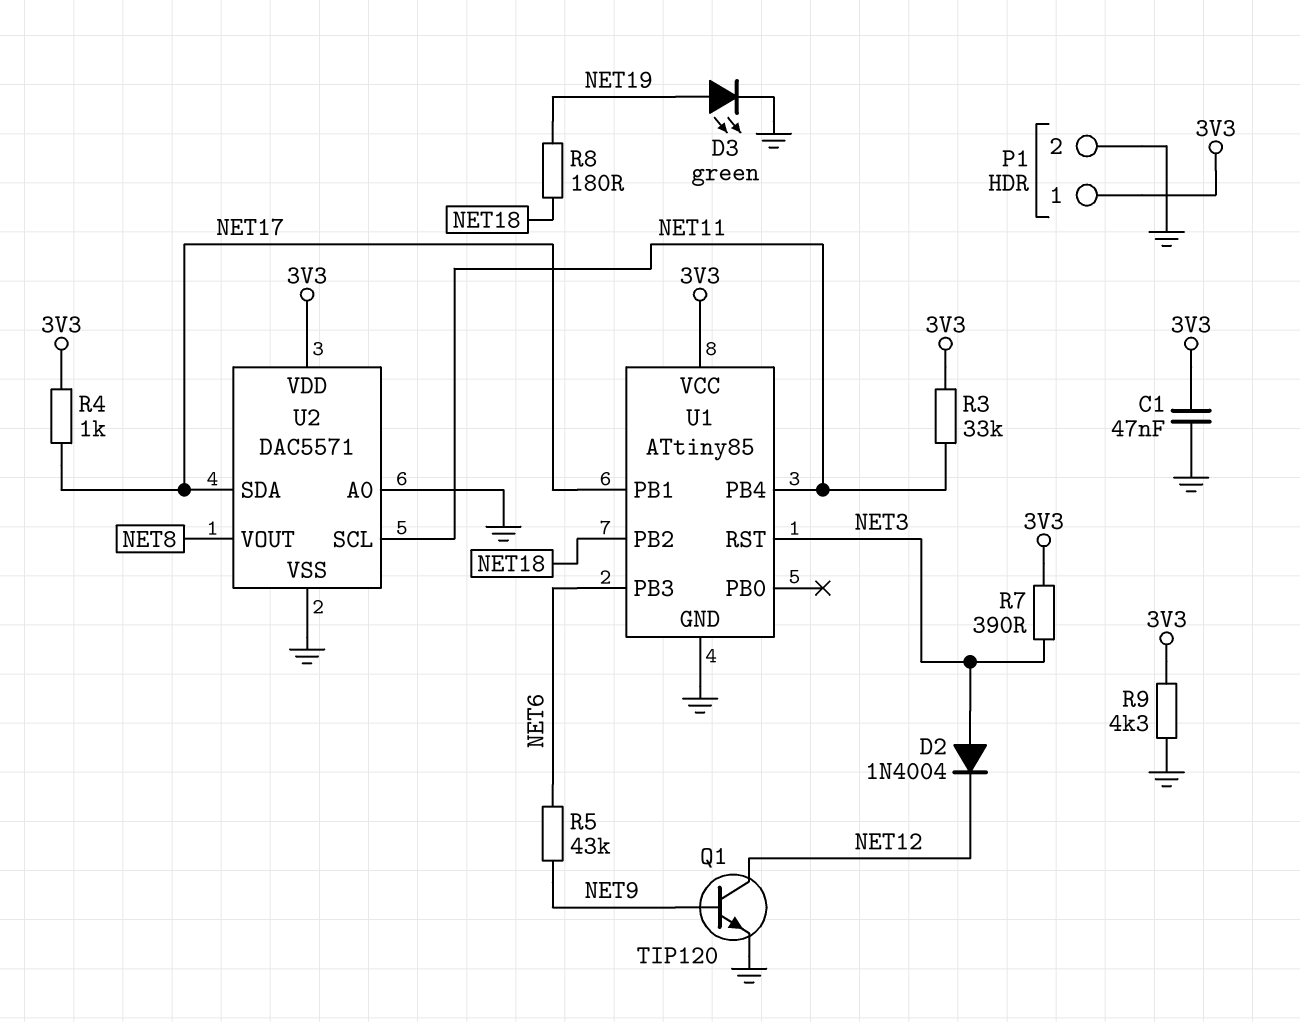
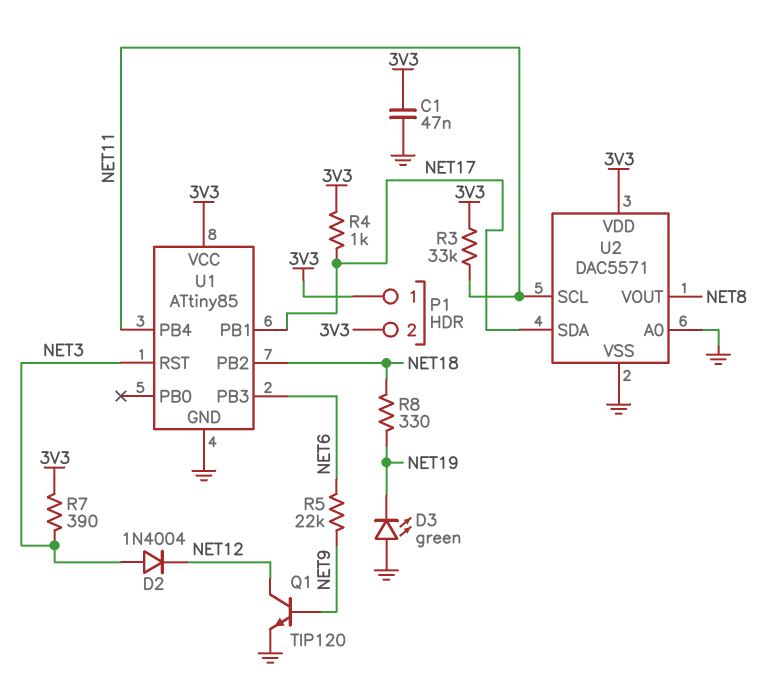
D3: LED green (A NET19, K GND) -> LED green (A GND, K NET19)
P1 pin 2: GND -> 3V3
R5: 43k (NET6, NET9) -> 22k (NET6, NET9)
R8: 180 (NET18, NET19) -> 330 (NET18, NET19)
R9: 4.3k (3V3, GND) -> none

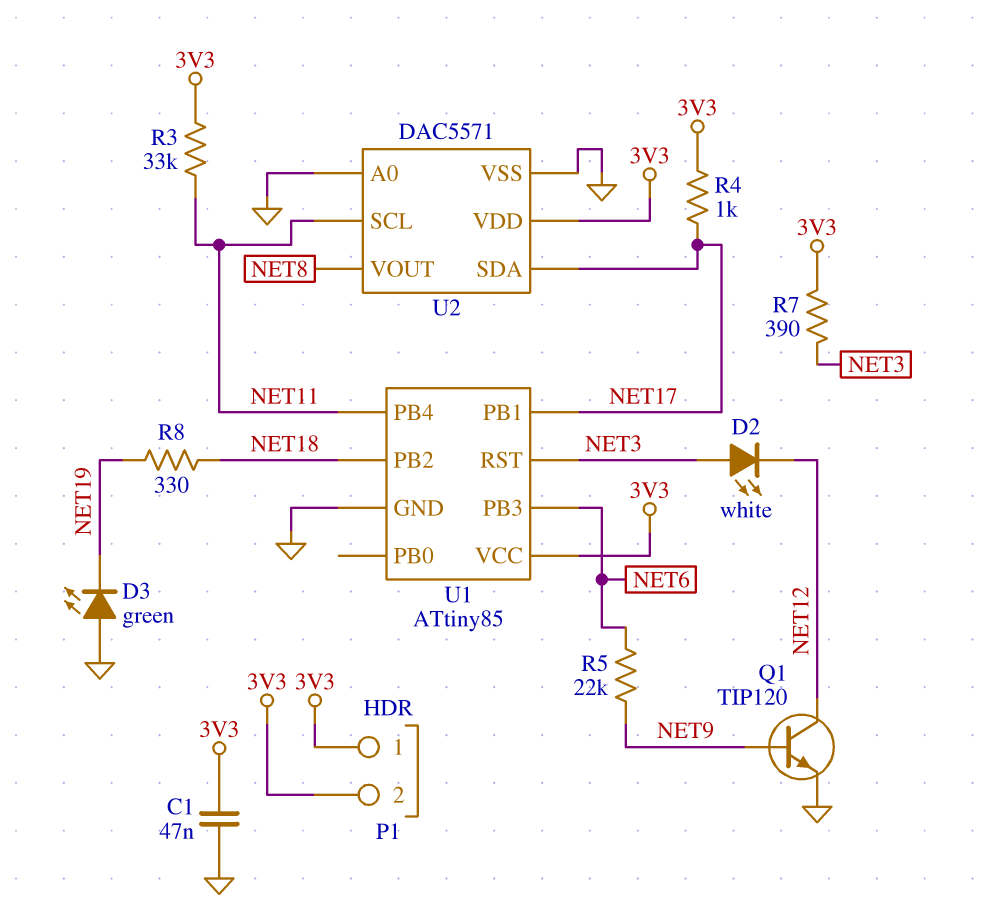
D2: diode 1N4004 (A NET3, K NET12) -> LED white (A NET3, K NET12)

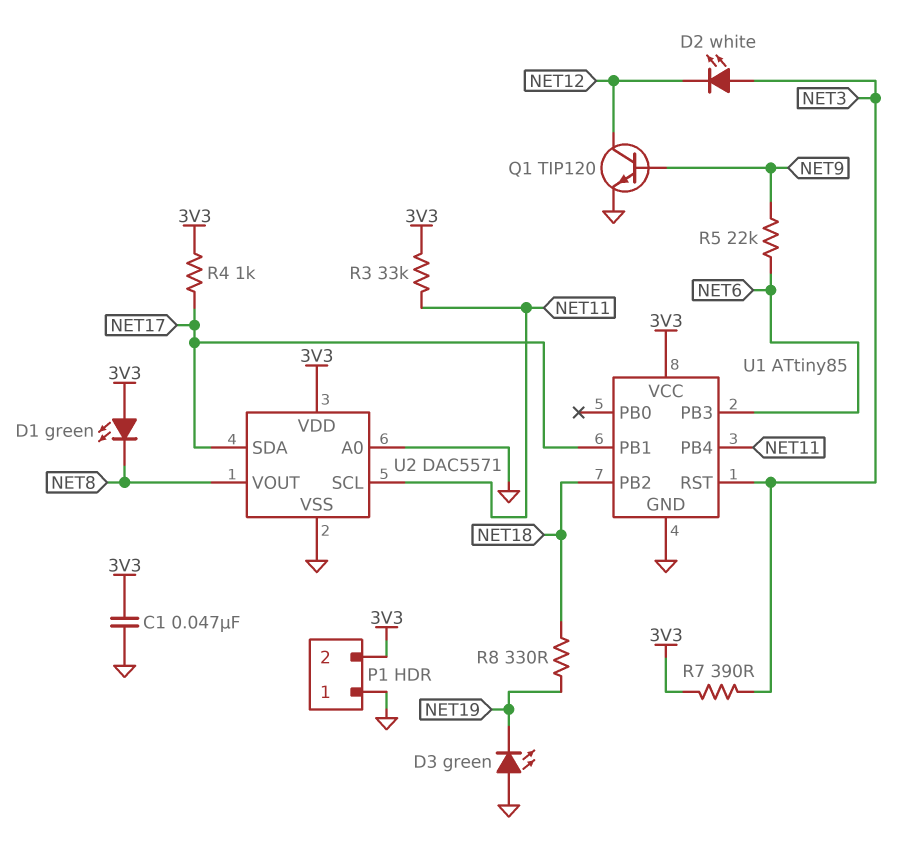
D1: none -> LED green (A 3V3, K NET8)
P1 pin 1: 3V3 -> GND

